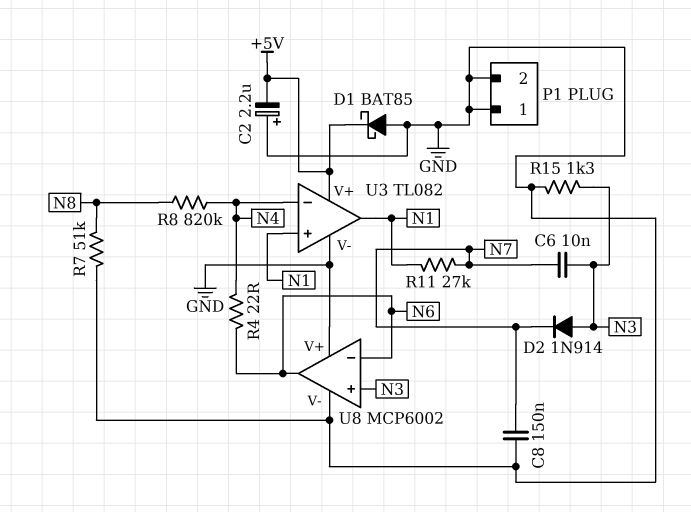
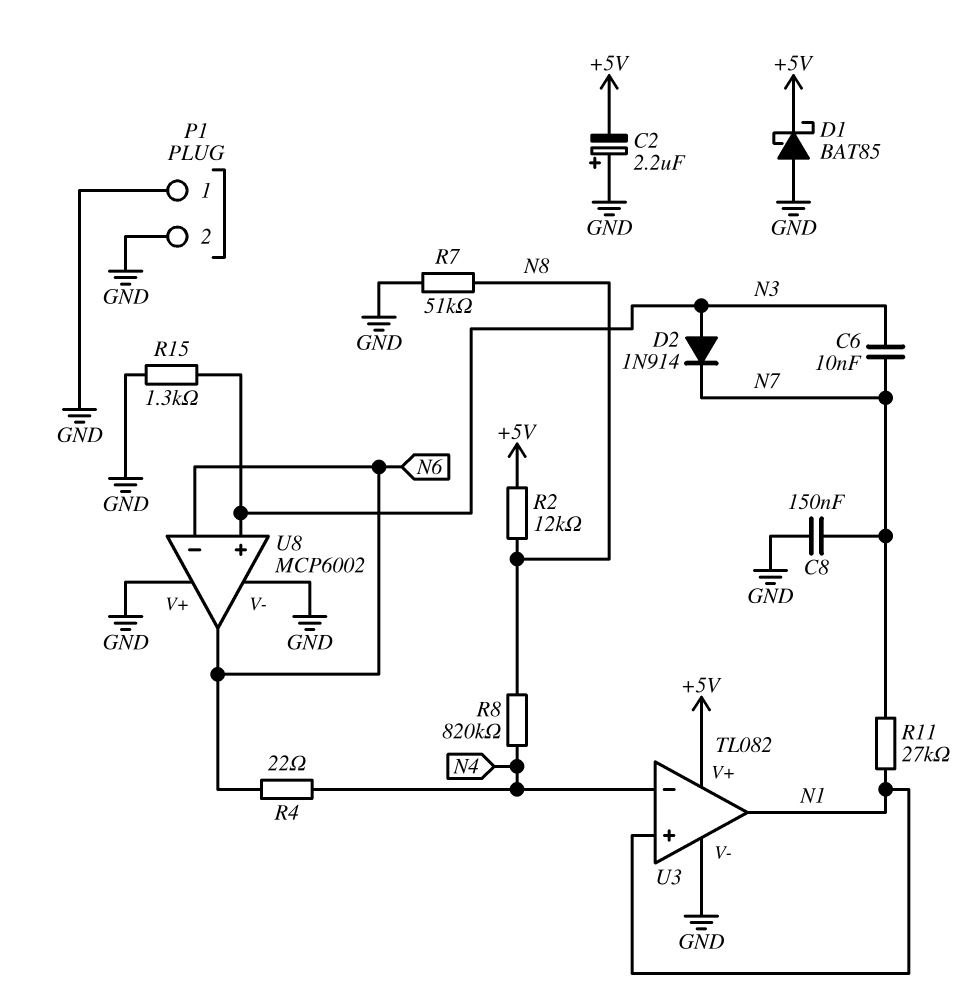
R2: none -> 12k (+5V, N8)

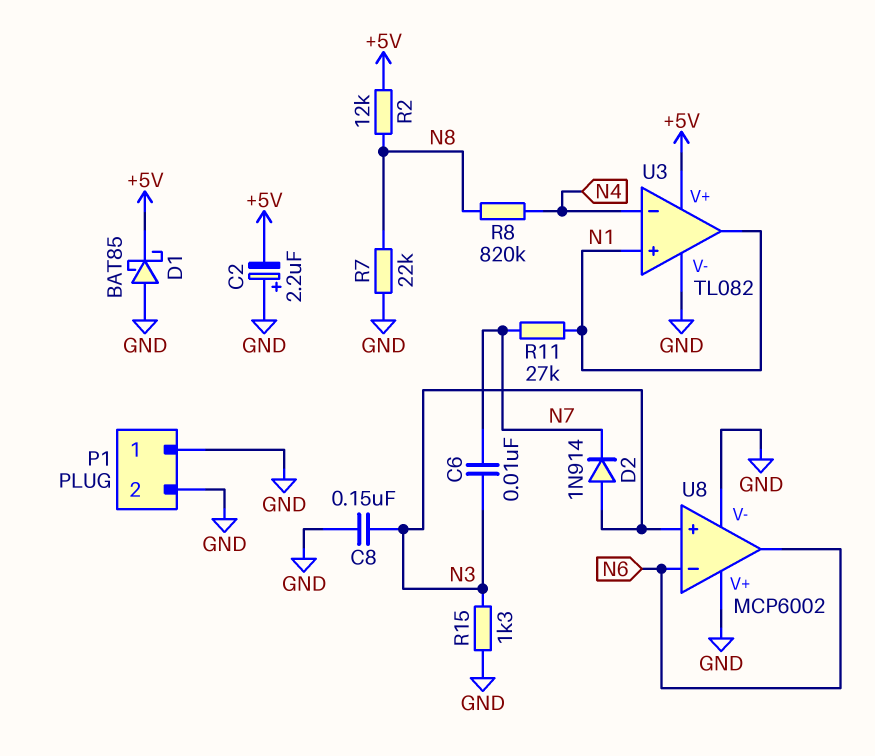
C8: 150nF (GND, N7) -> 150nF (GND, N3)
R4: 22 (N4, N6) -> none
R7: 51k (GND, N8) -> 22k (GND, N8)

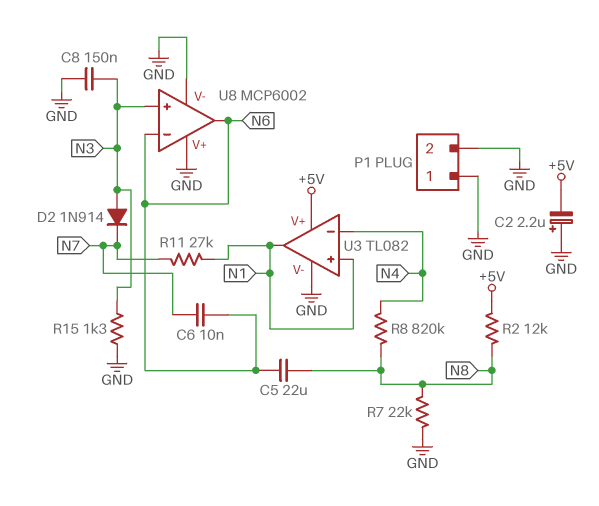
C5: none -> 22uF (N6, N8)
C6: 10nF (N3, N7) -> 10nF (N6, N7)
D1: schottky BAT85 (A GND, K +5V) -> none

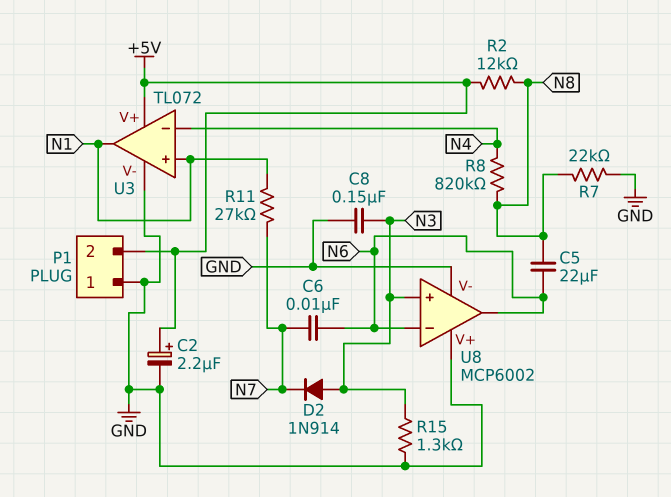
C2: 2.2uF (plus GND, minus +5V) -> 2.2uF (plus +5V, minus GND)
P1 pin 2: GND -> +5V
U3: TL082 -> TL072

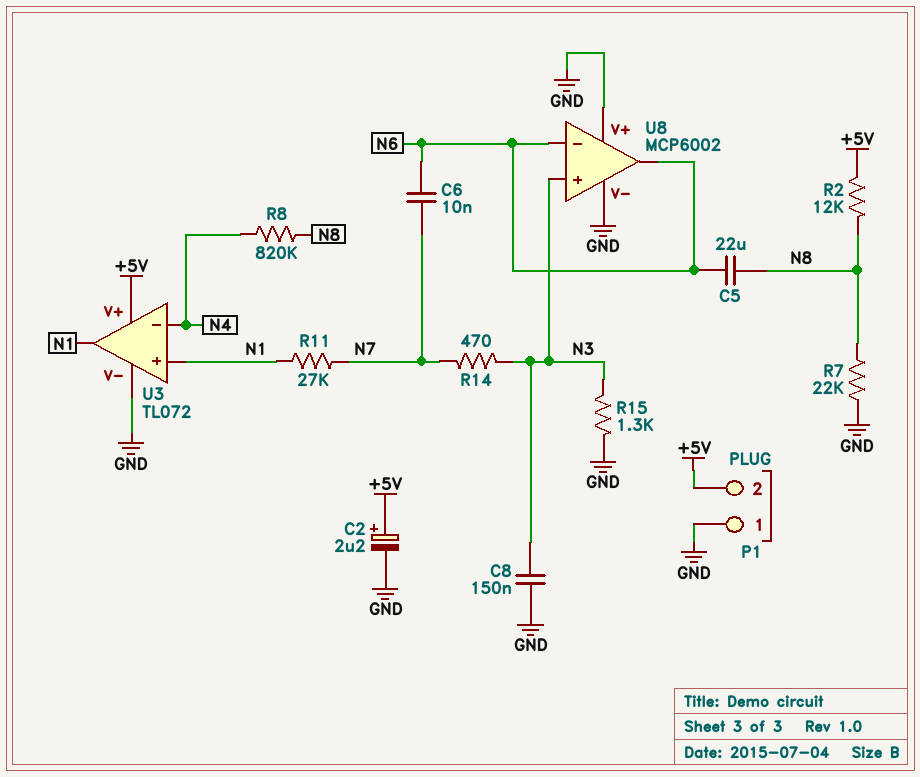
D2: diode 1N914 (A N3, K N7) -> none
R14: none -> 470 (N3, N7)

